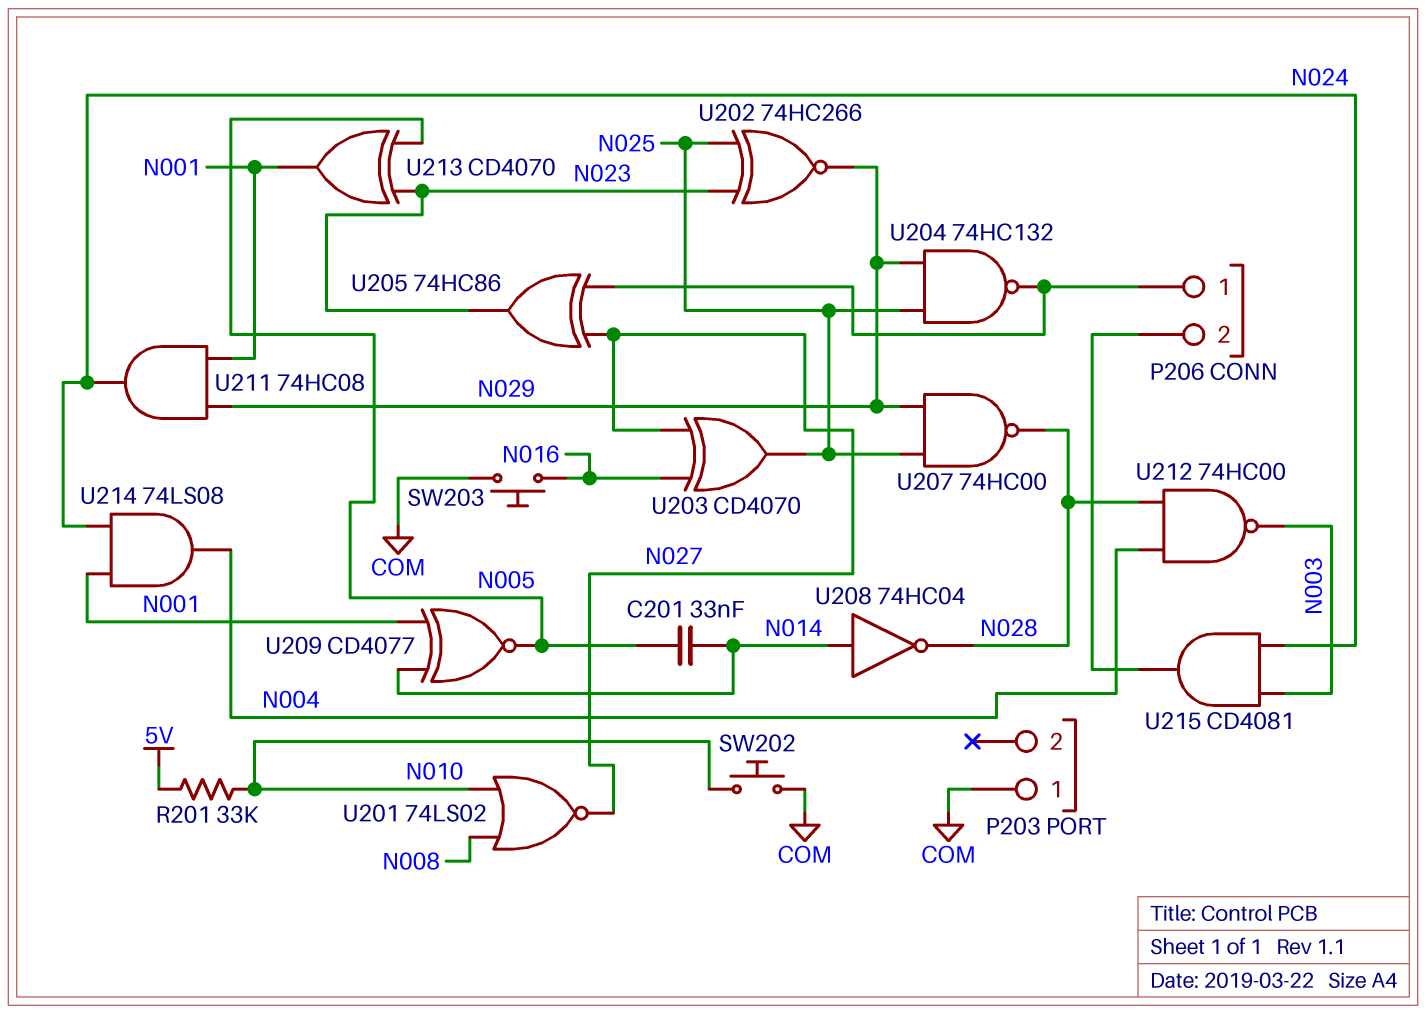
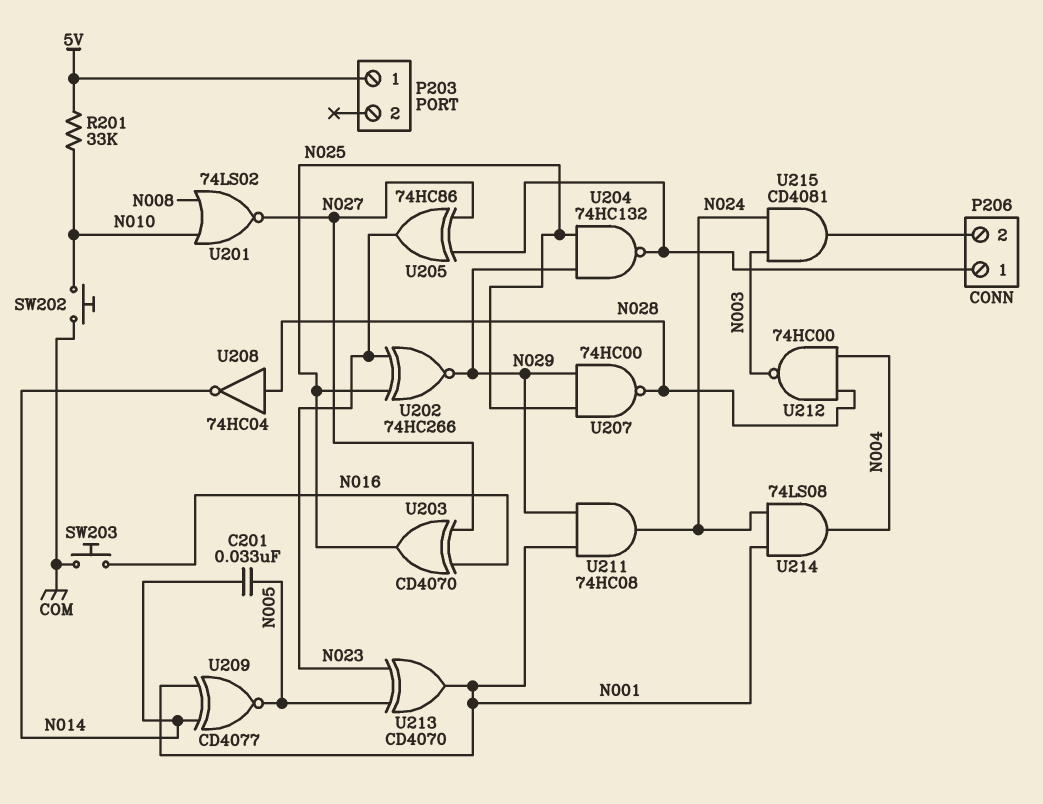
P203 pin 1: COM -> 5V
U208: NOT 74HC04 (in N014, out N028) -> NOT 74HC04 (in N028, out N014)

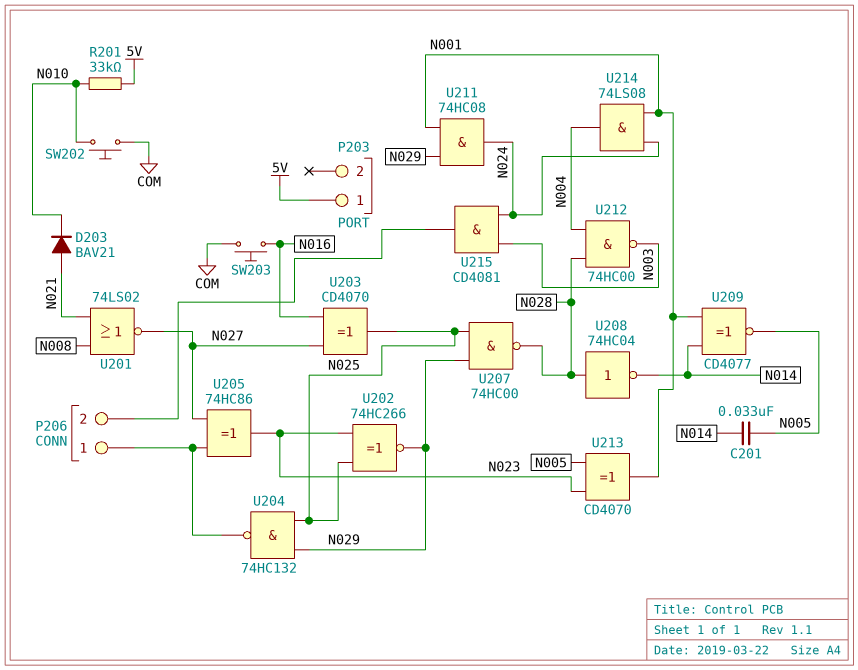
D203: none -> diode BAV21 (A N021, K N010)
U201: NOR 74LS02 (in N008, in N010, out N027) -> NOR 74LS02 (in N008, in N021, out N027)

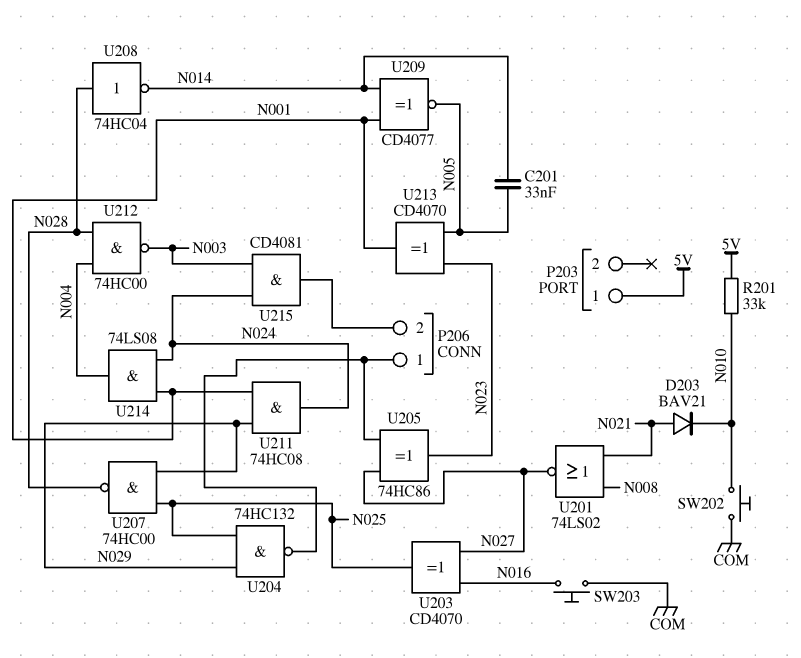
U202: XNOR 74HC266 (in N023, in N025, out N029) -> none

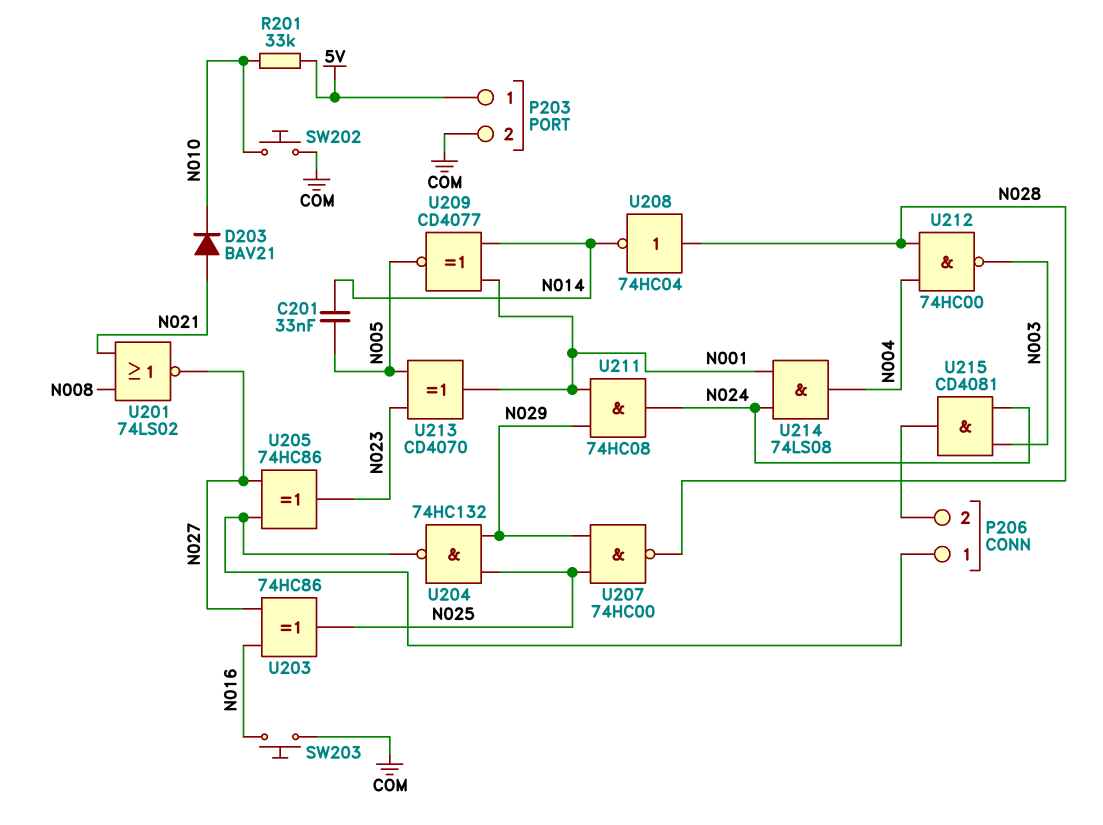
P203 pin 2: none -> COM
U203: XOR CD4070 (in N016, in N027, out N025) -> XOR 74HC86 (in N016, in N027, out N025)

